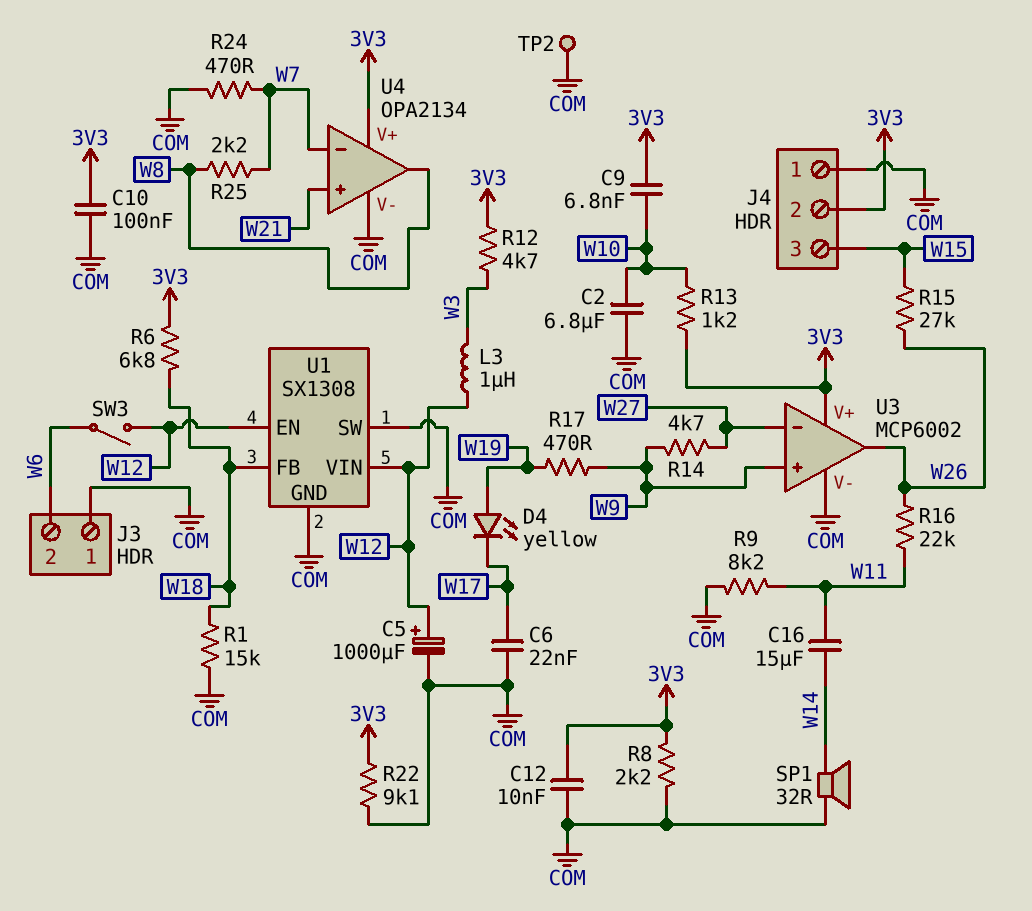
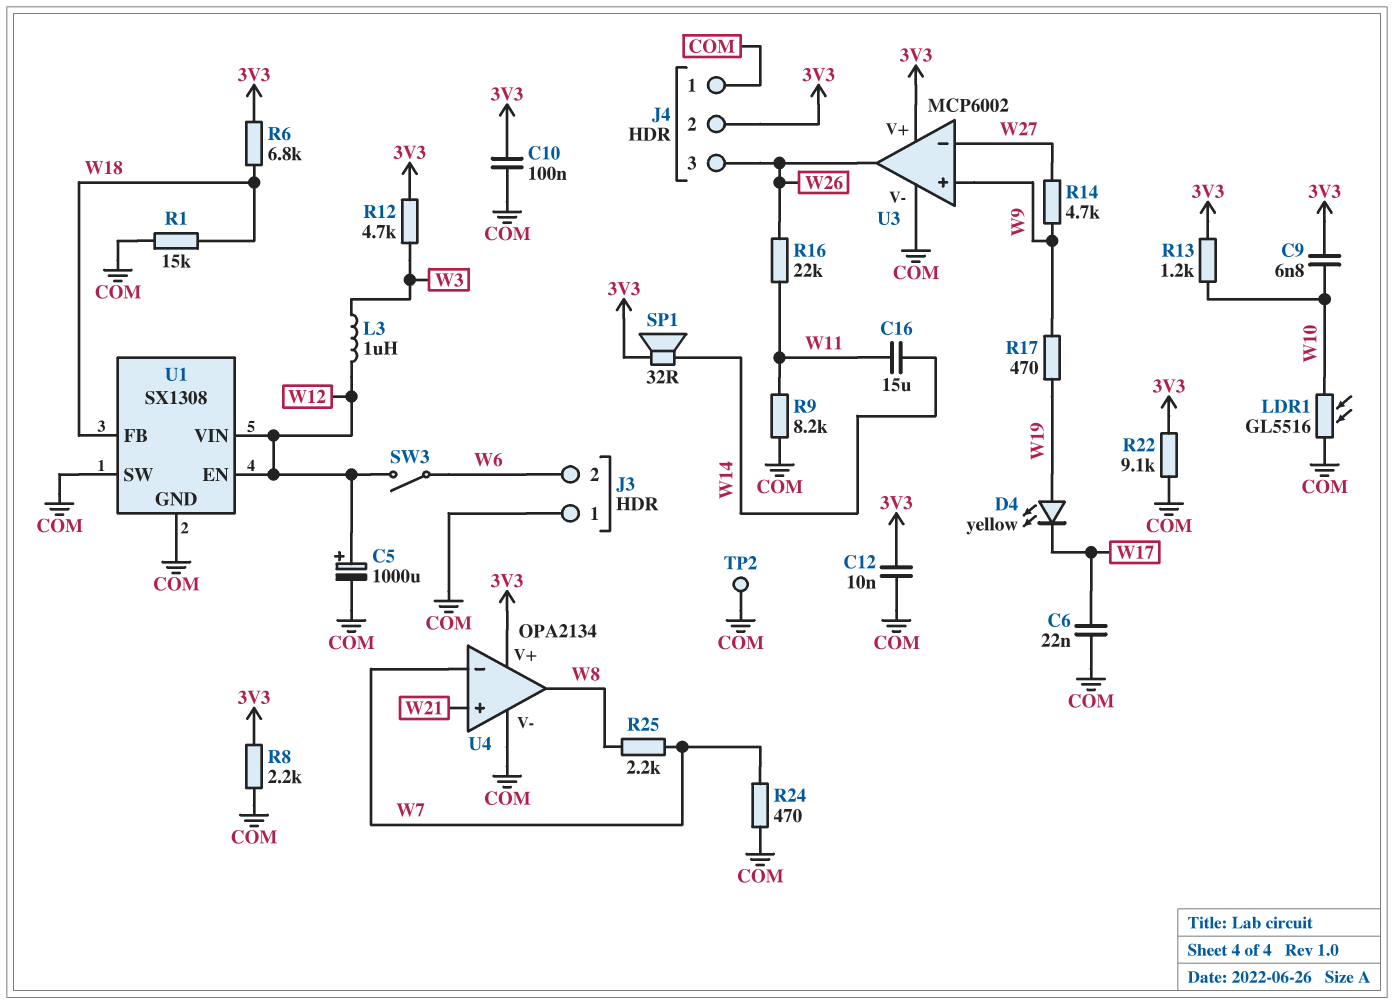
C2: 6.8uF (COM, W10) -> none
J4 pin 3: W15 -> W26
LDR1: none -> GL5516 (COM, W10)
R15: 27k (W15, W26) -> none
SP1: speaker 32R (COM, W14) -> speaker 32R (3V3, W14)

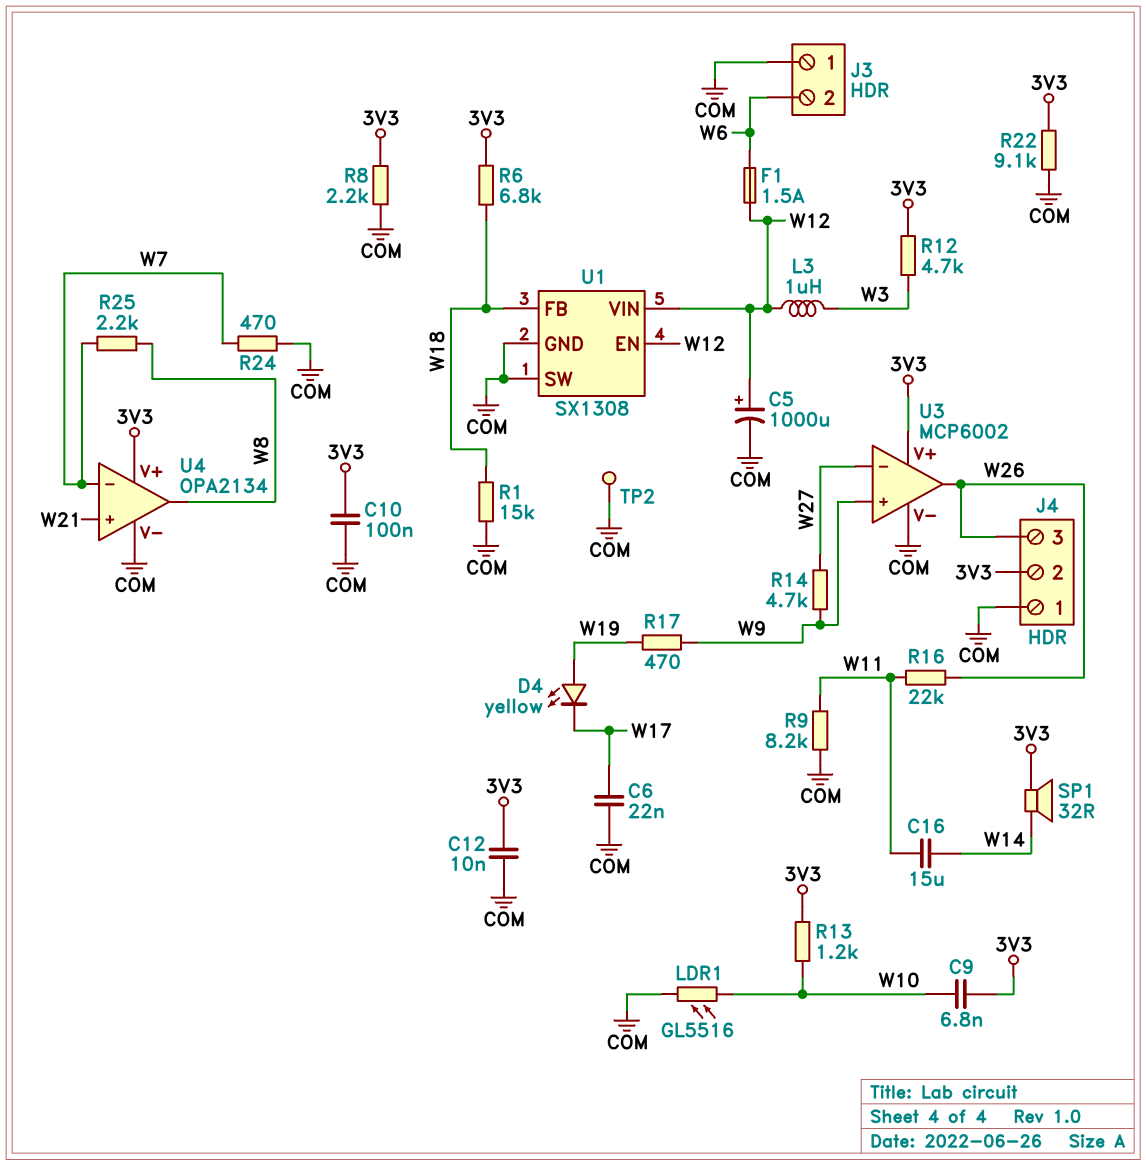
F1: none -> 1.5A (W6, W12)
SW3: switch (W6, W12) -> none

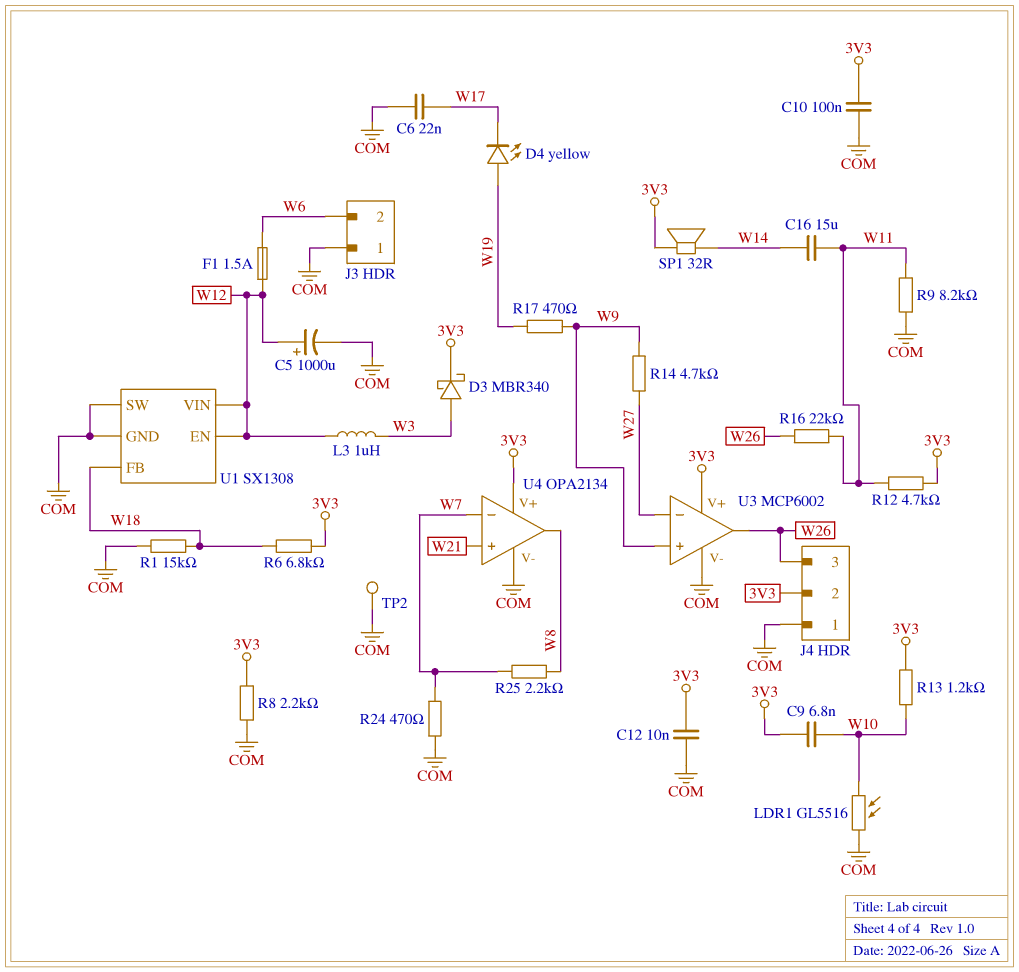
D3: none -> schottky MBR340 (A W3, K 3V3)
R12: 4.7k (3V3, W3) -> 4.7k (3V3, W11)
R22: 9.1k (3V3, COM) -> none

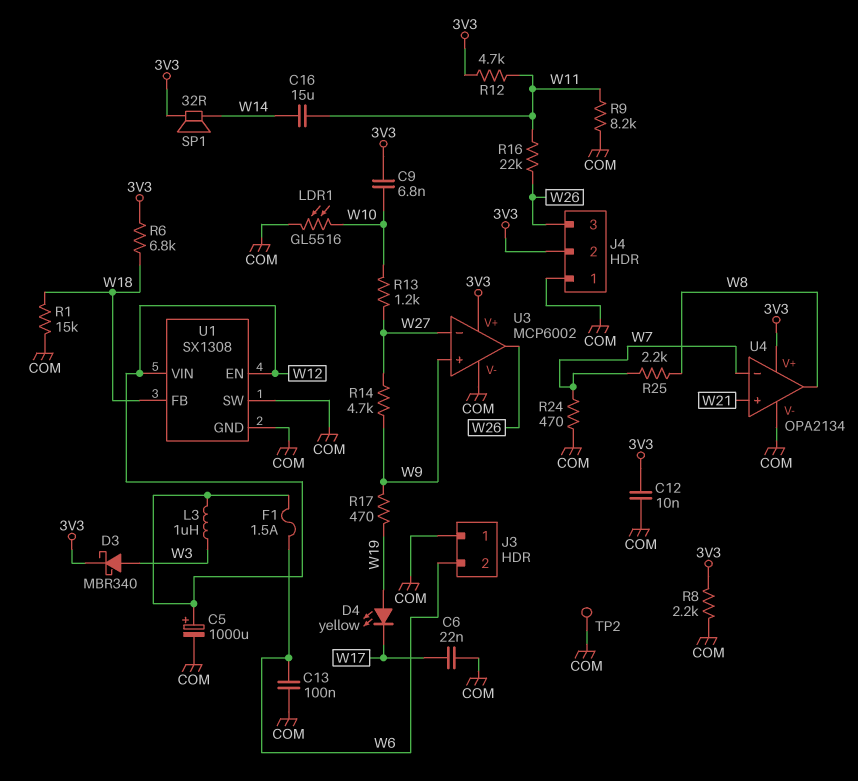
C10: 100nF (3V3, COM) -> none
C13: none -> 100nF (COM, W6)
R13: 1.2k (3V3, W10) -> 1.2k (W10, W27)

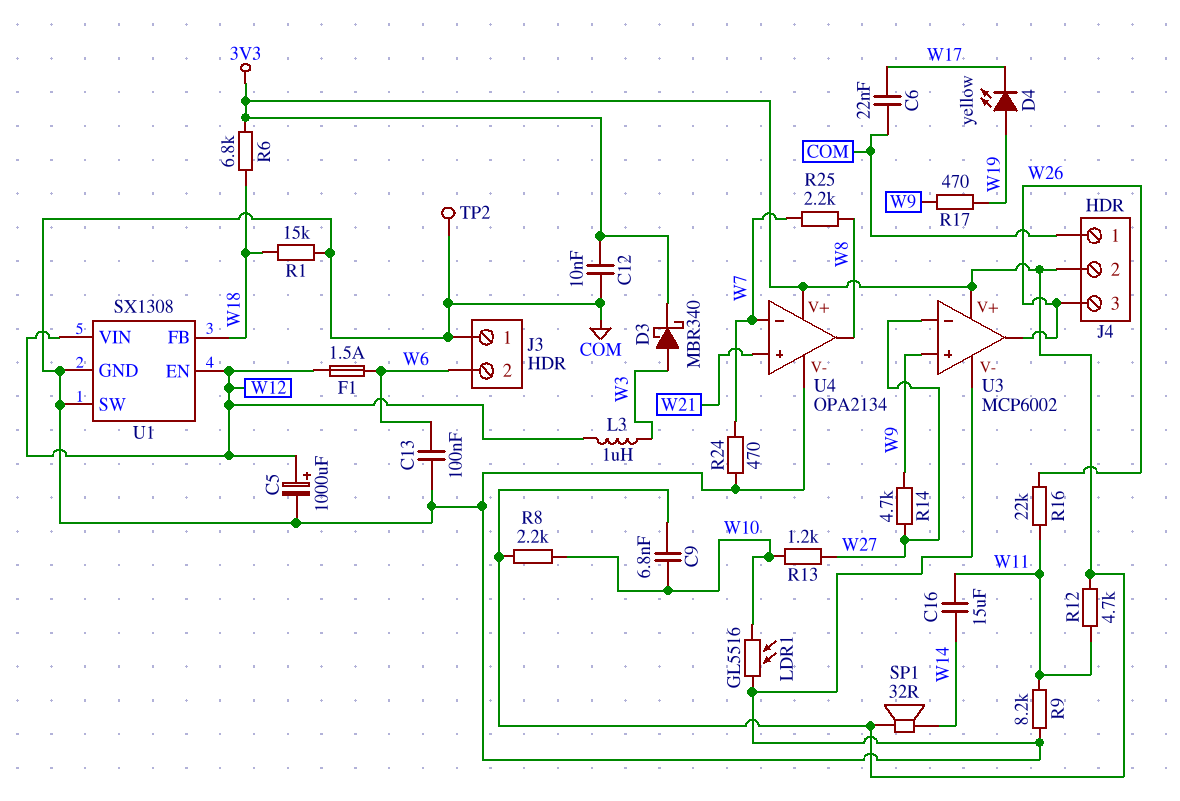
R8: 2.2k (3V3, COM) -> 2.2k (3V3, W10)

